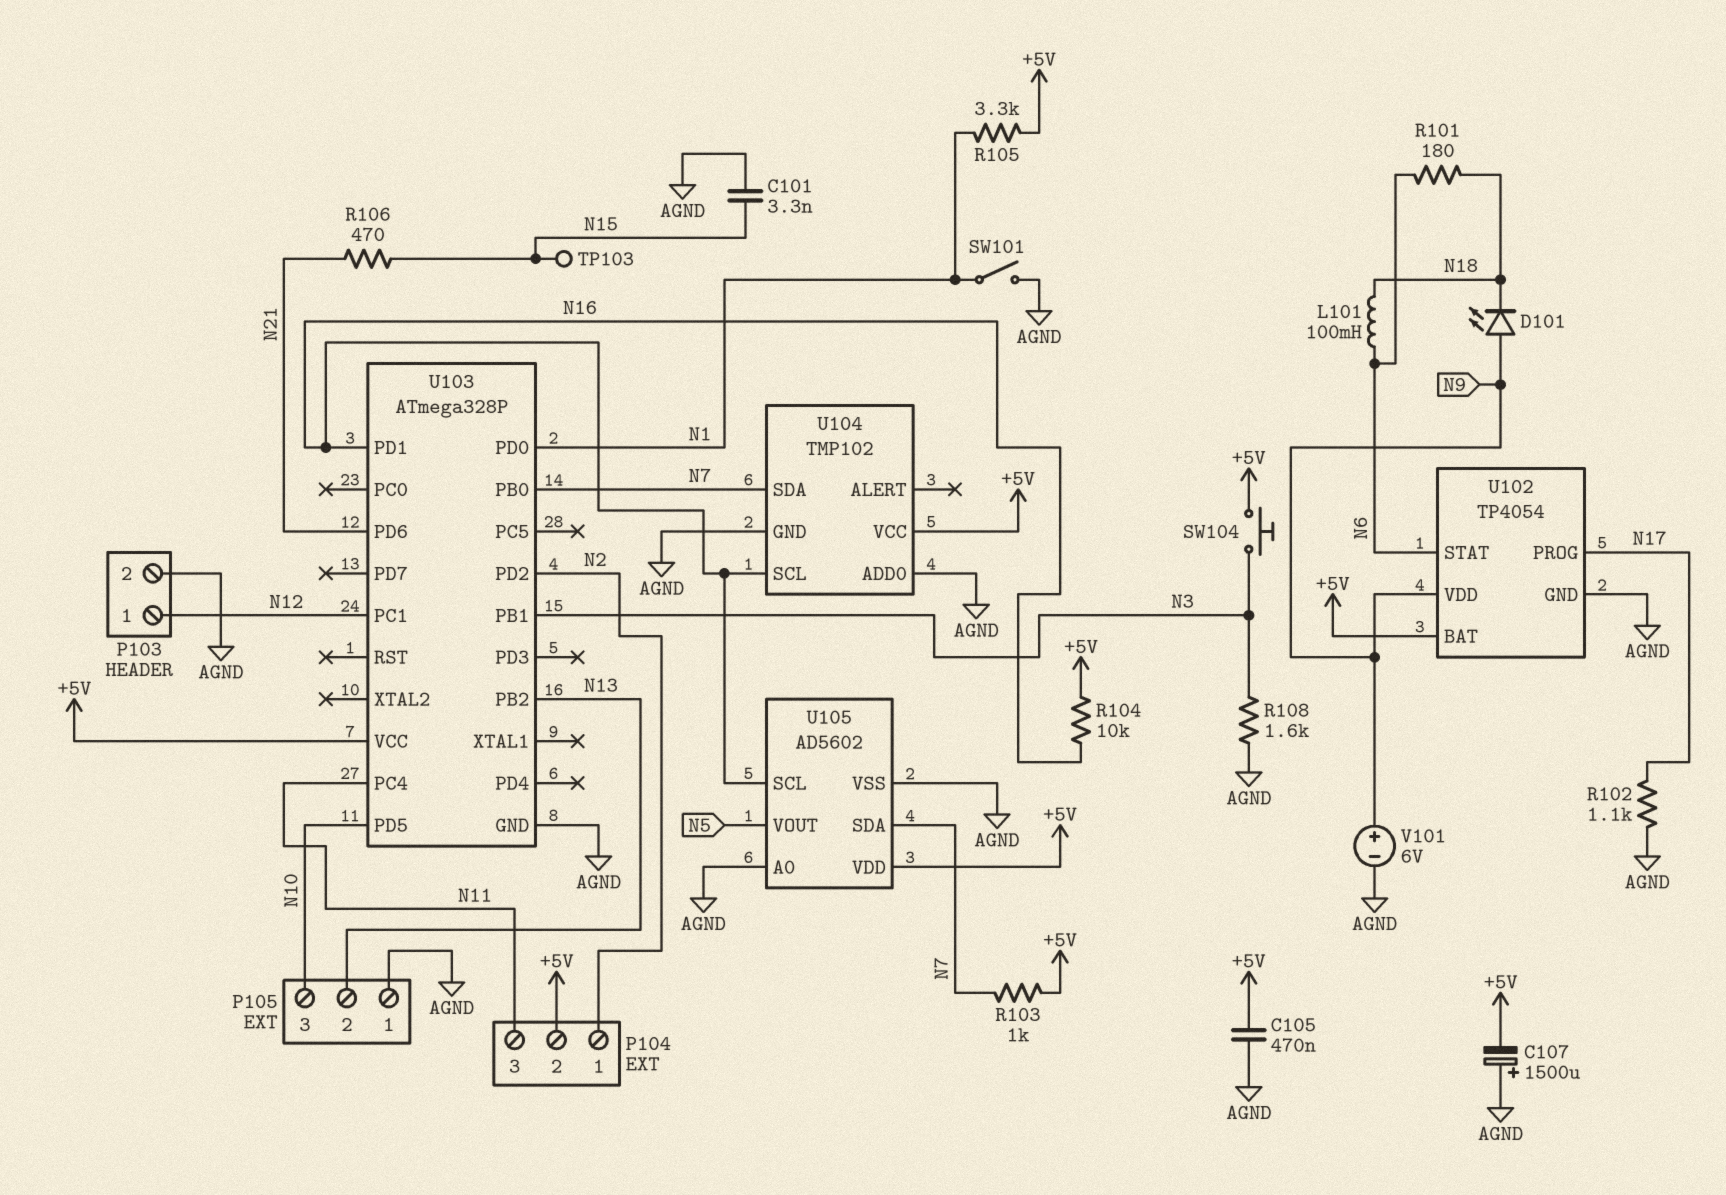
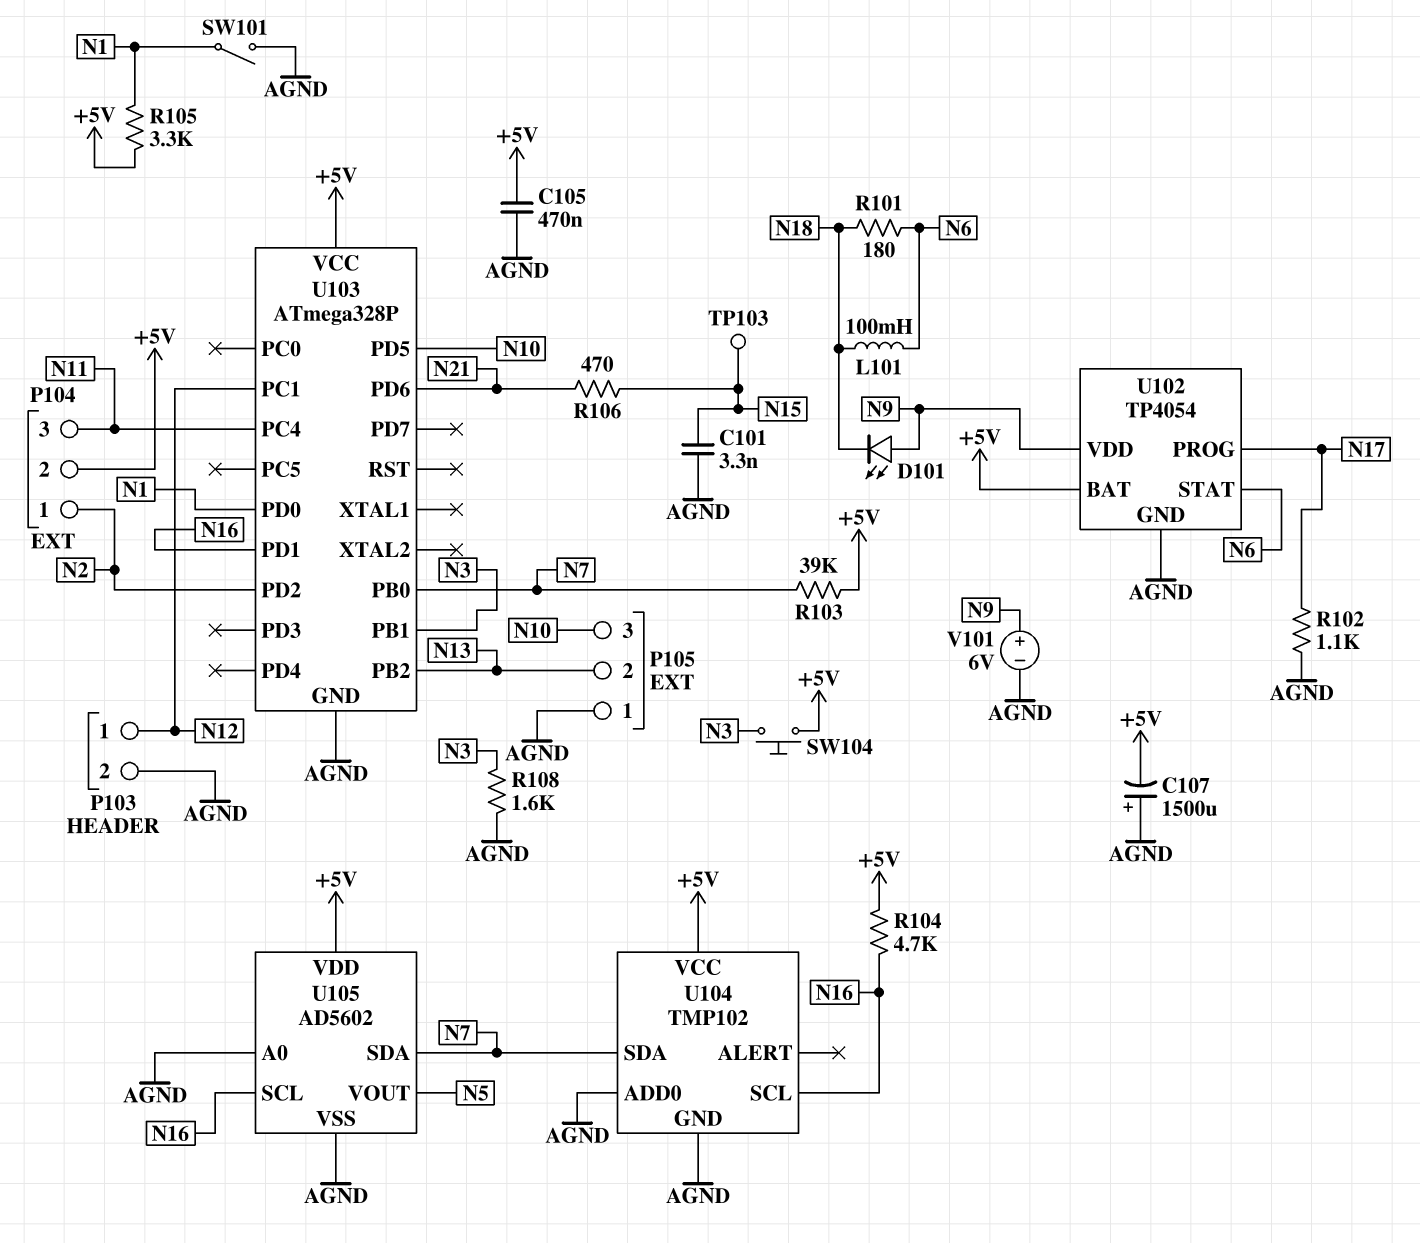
R103: 1k (+5V, N7) -> 39k (+5V, N7)
R104: 10k (+5V, N16) -> 4.7k (+5V, N16)

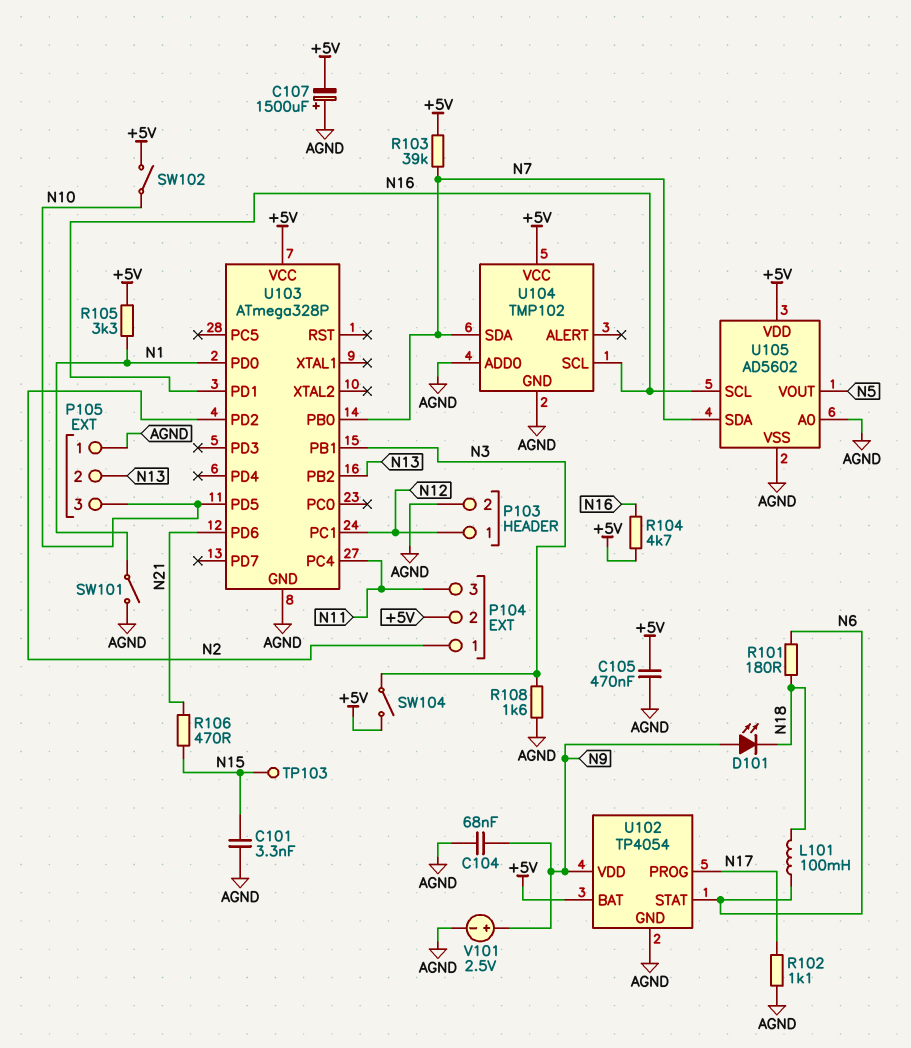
C104: none -> 68nF (AGND, N9)
SW102: none -> switch (+5V, N10)
SW104: button (+5V, N3) -> switch (+5V, N3)
V101: 6V (plus N9, minus AGND) -> 2.5V (plus N9, minus AGND)

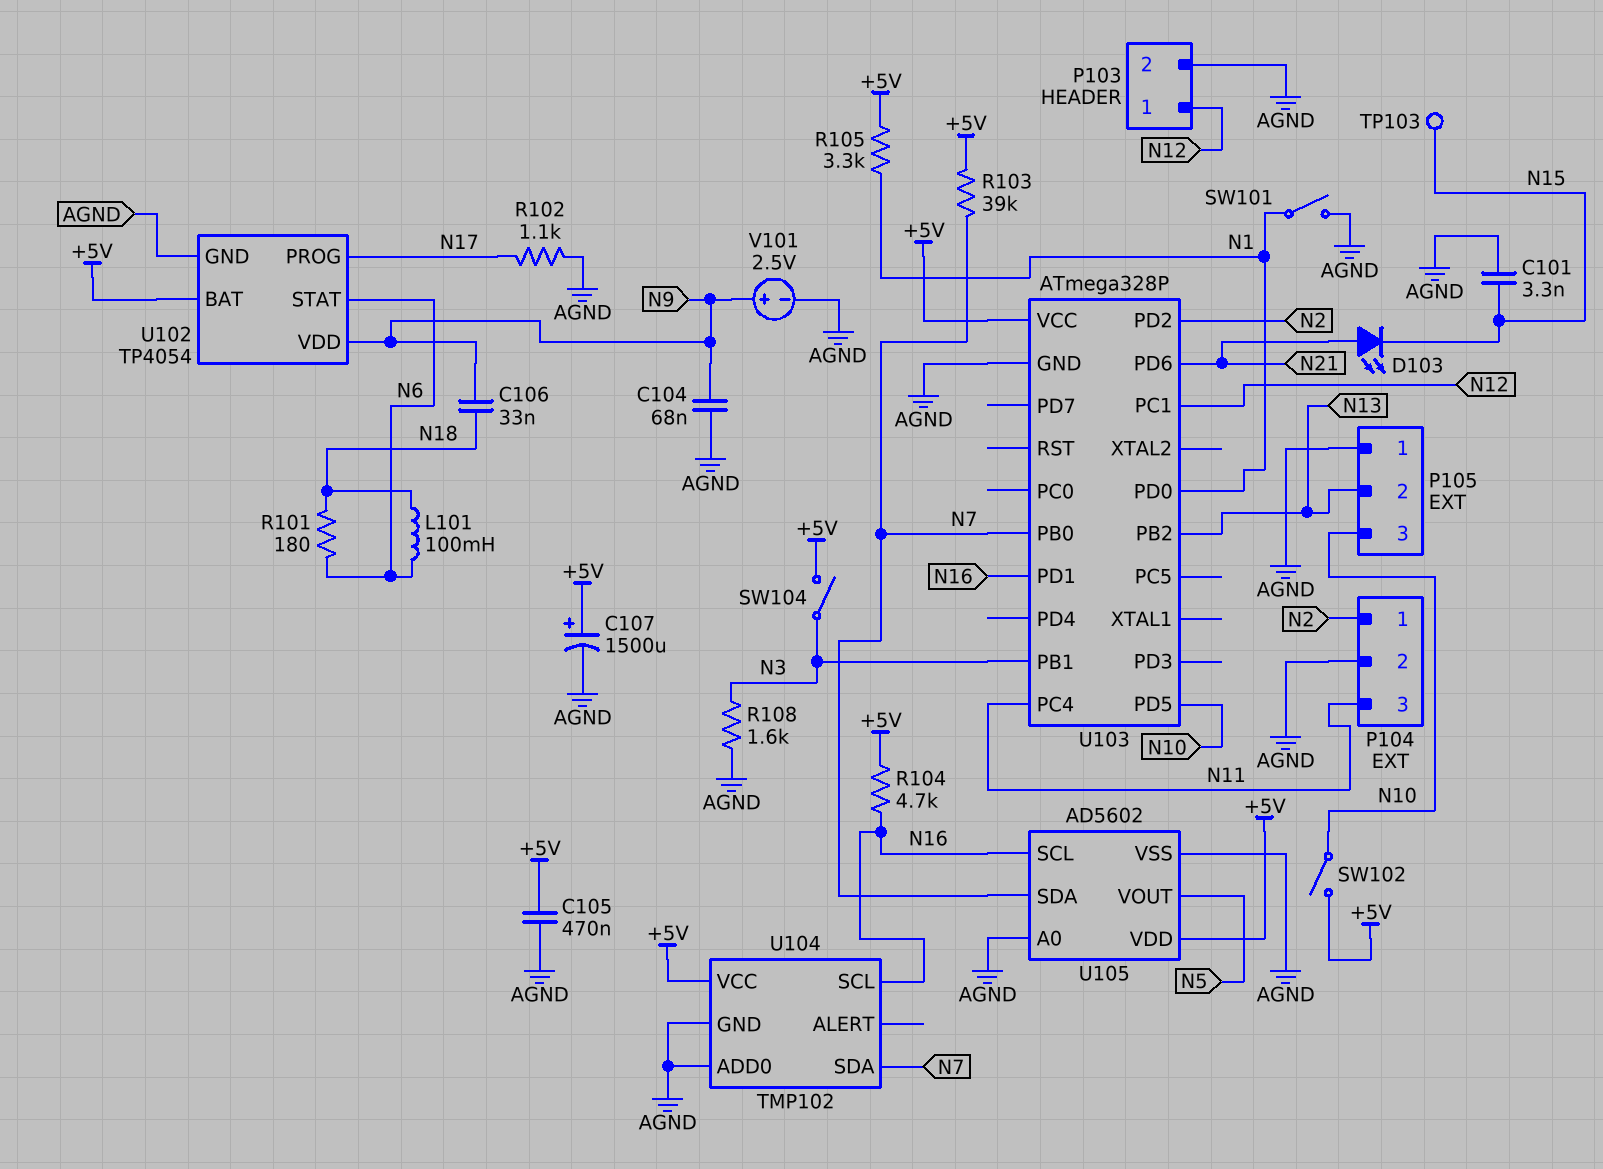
C106: none -> 33nF (N9, N18)
C107: 1500uF (plus AGND, minus +5V) -> 1500uF (plus +5V, minus AGND)
D101: LED (A N9, K N18) -> none
D103: none -> LED (A N21, K N15)
P104 pin 2: +5V -> AGND
R106: 470 (N15, N21) -> none

